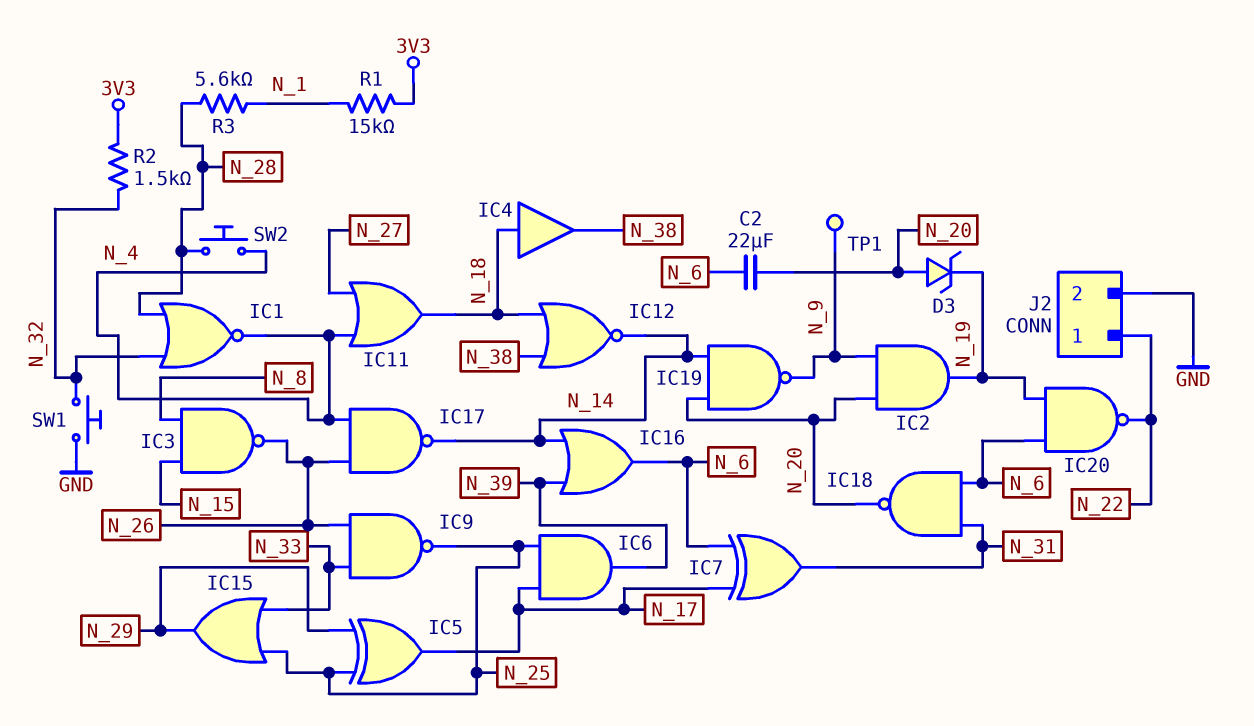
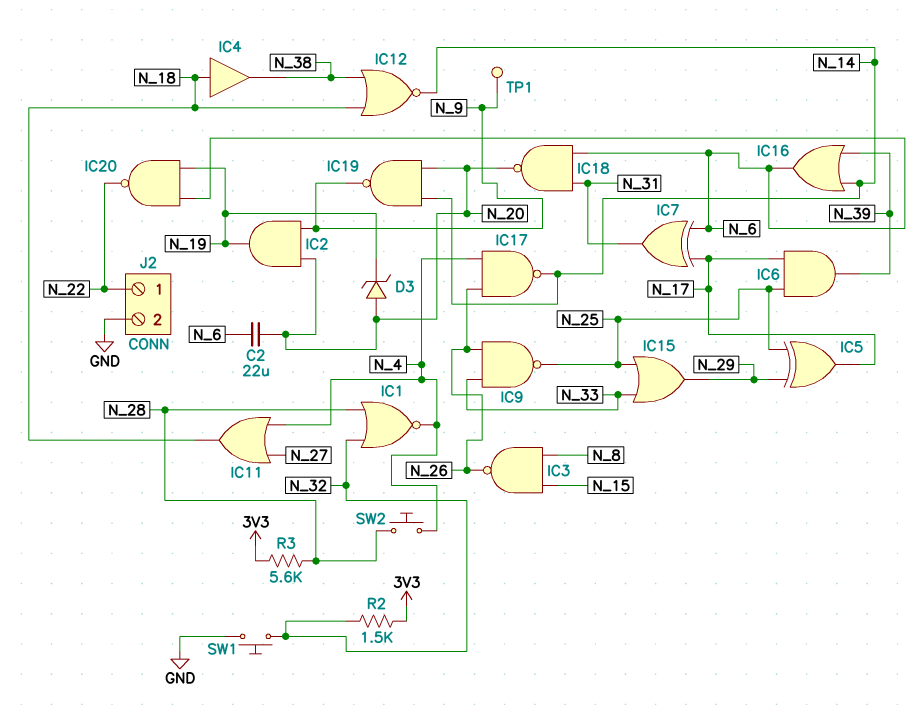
R1: 15k (3V3, N_1) -> none
R3: 5.6k (N_1, N_28) -> 5.6k (3V3, N_28)

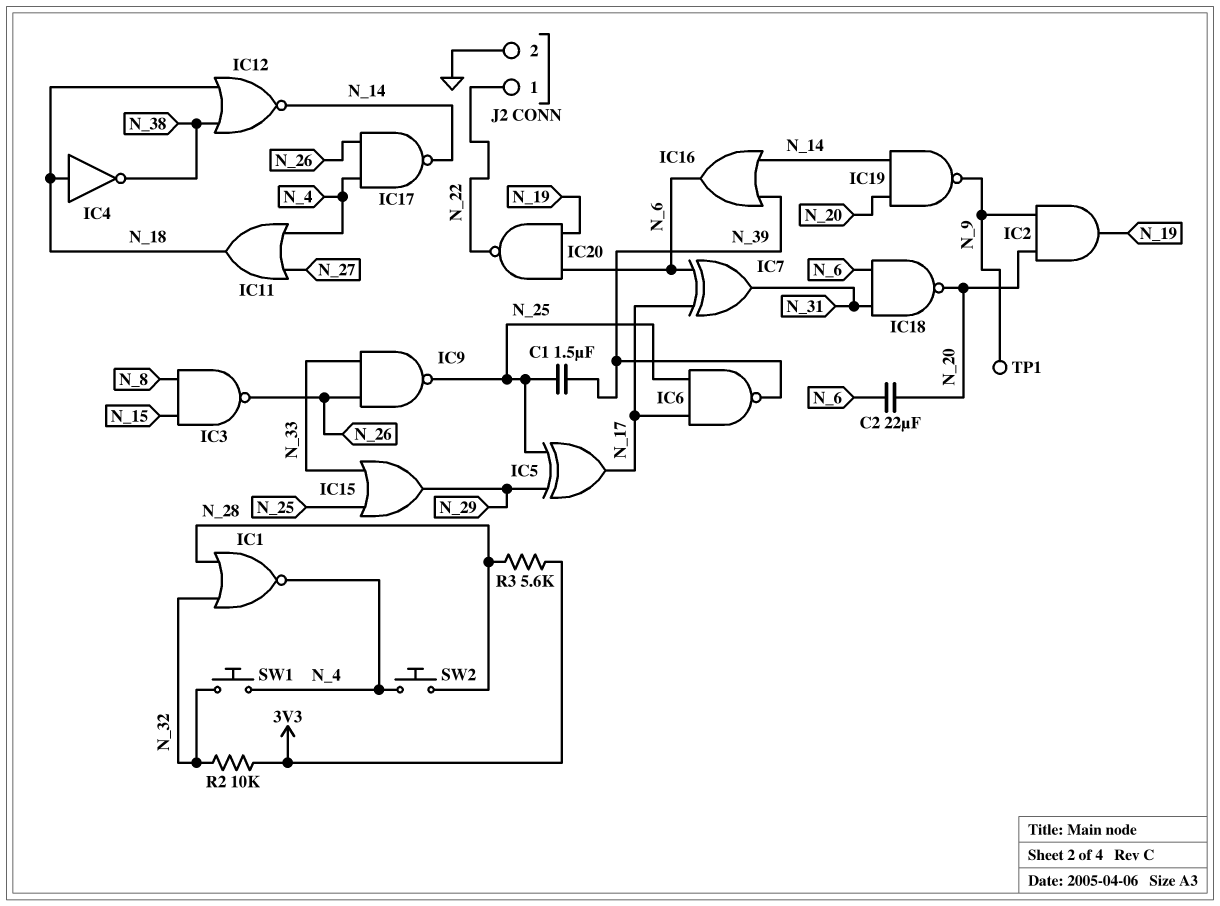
C1: none -> 1.5uF (N_25, N_39)
D3: zener (A N_20, K N_19) -> none
IC4: buffer (in N_18, out N_38) -> NOT (in N_18, out N_38)
IC6: AND (in N_17, in N_25, out N_39) -> NAND (in N_17, in N_25, out N_39)
R2: 1.5k (3V3, N_32) -> 10k (3V3, N_32)
SW1: button (GND, N_32) -> button (N_4, N_32)

